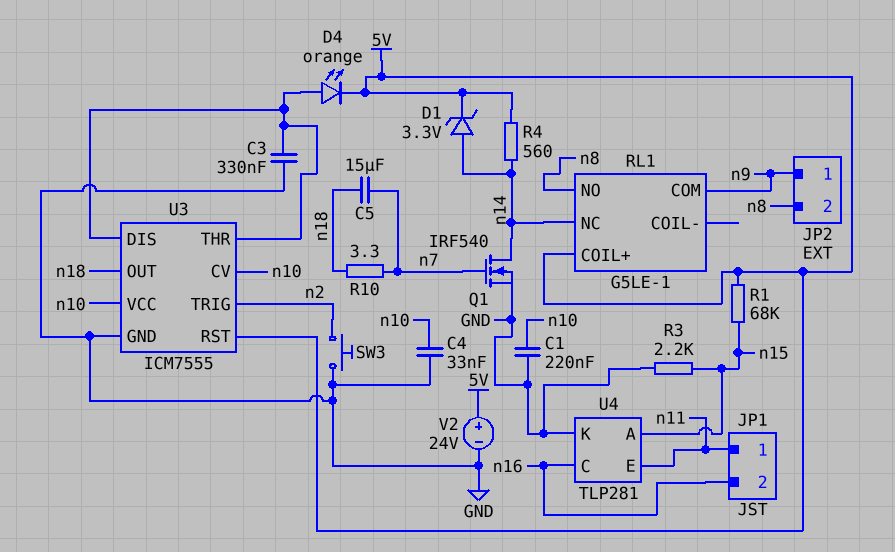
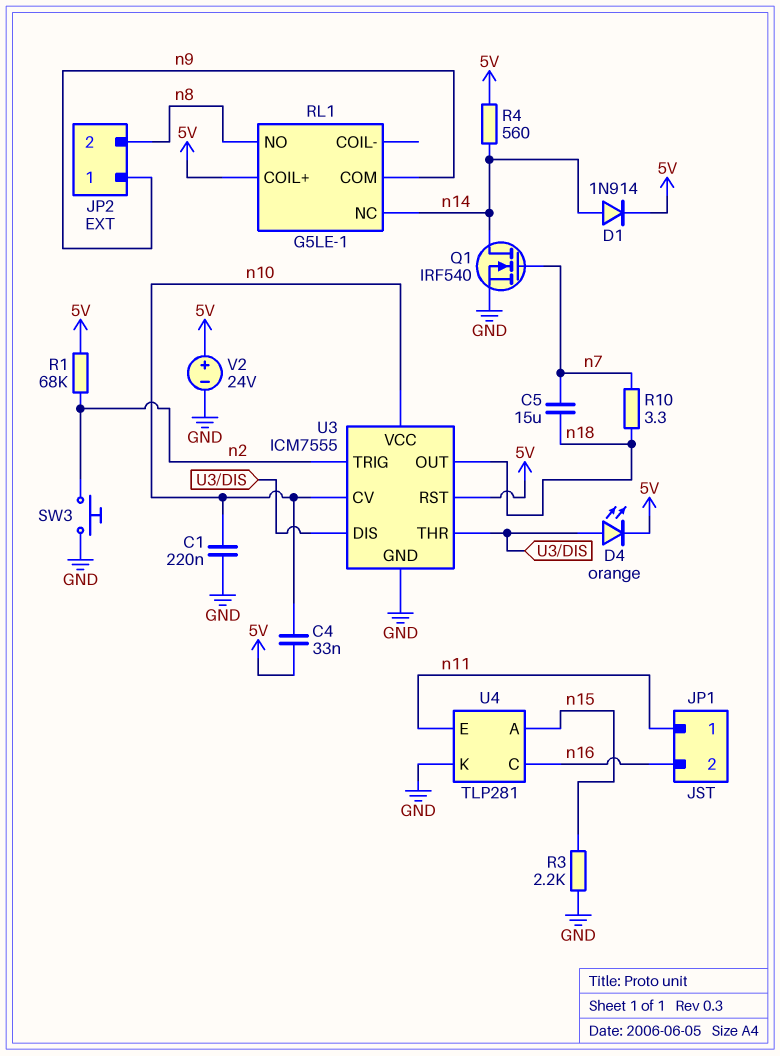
C3: 330nF (GND, U3/DIS) -> none
C4: 33nF (GND, n10) -> 33nF (5V, n10)
D1: zener 3.3V (A n14, K 5V) -> diode 1N914 (A n14, K 5V)
R1: 68k (5V, n15) -> 68k (5V, n2)

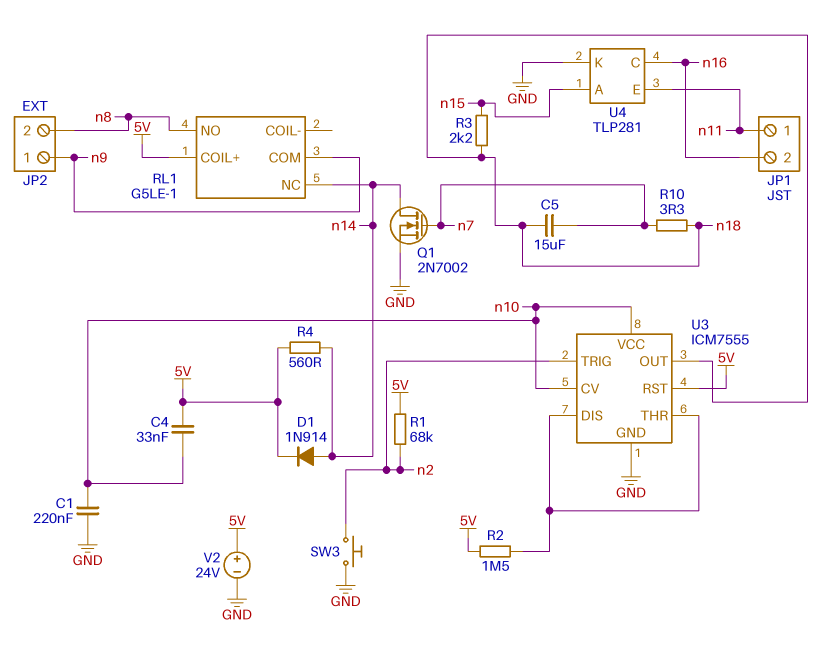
D4: LED orange (A U3/DIS, K 5V) -> none
Q1: NMOS IRF540 (G n7, D n14, S GND) -> NMOS 2N7002 (G n7, D n14, S GND)
R2: none -> 1.5M (5V, U3/DIS)
R3: 2.2k (GND, n15) -> 2.2k (n15, n18)

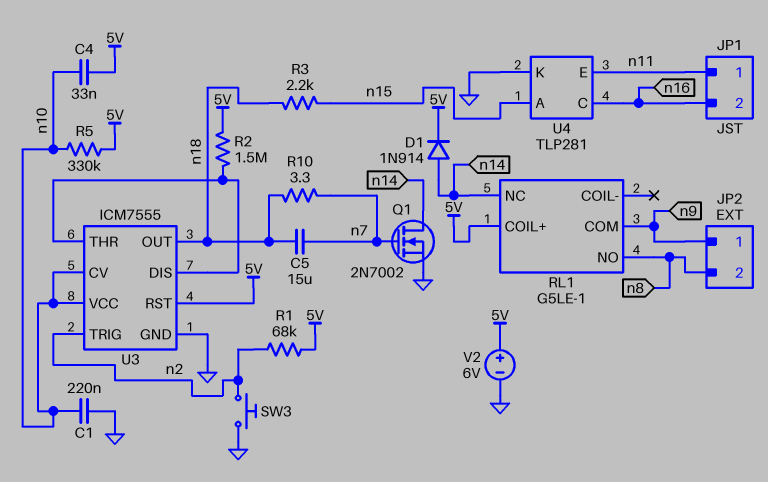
R4: 560 (5V, n14) -> none
R5: none -> 330k (5V, n10)
V2: 24V (plus 5V, minus GND) -> 6V (plus 5V, minus GND)

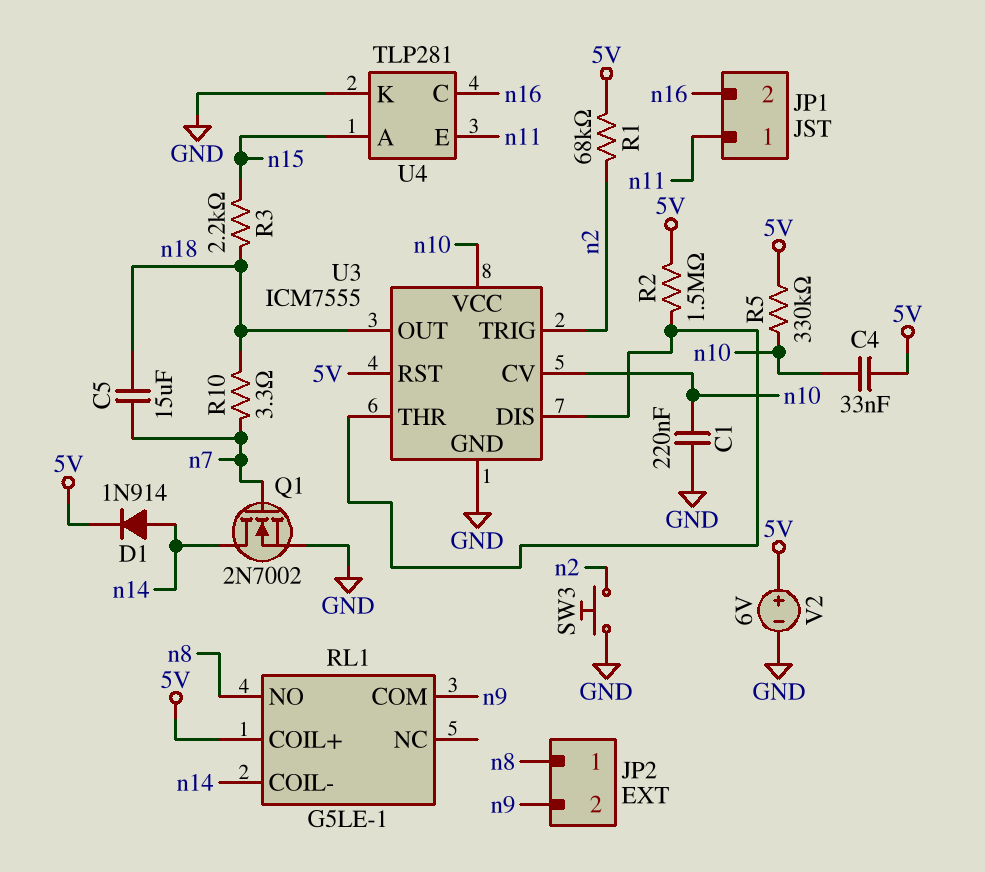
JP2 pin 1: n9 -> n8
JP2 pin 2: n8 -> n9
RL1 pin COIL-: none -> n14
RL1 pin NC: n14 -> none

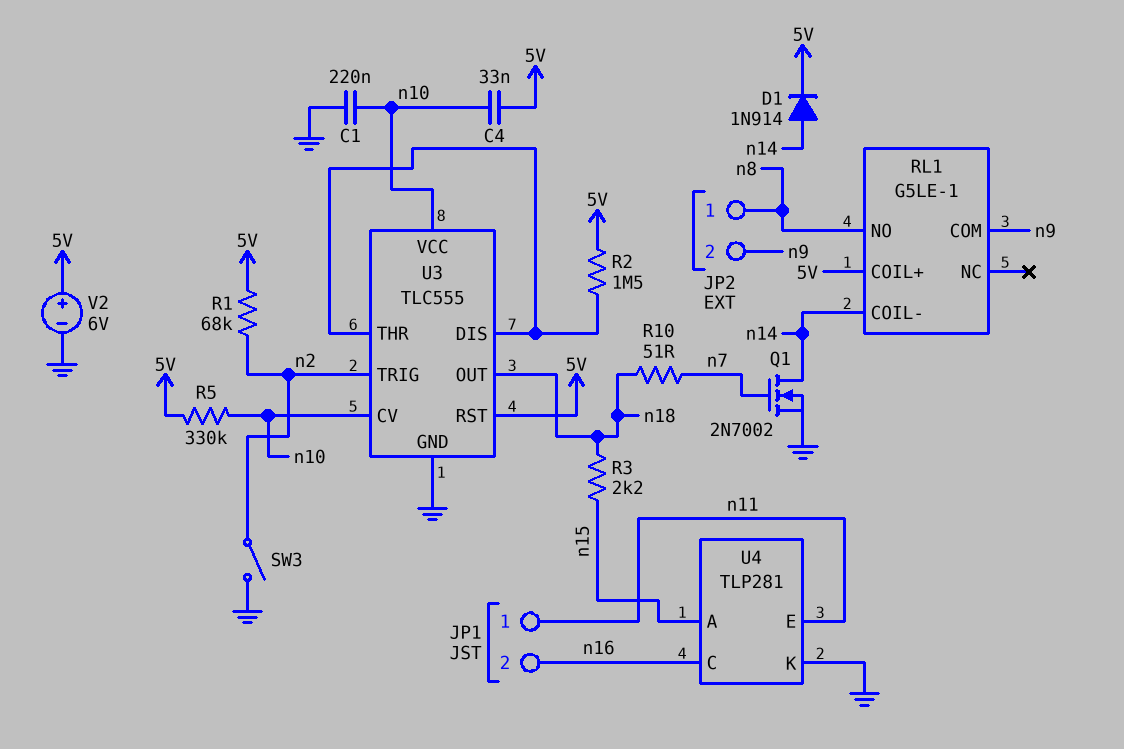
C5: 15uF (n7, n18) -> none
R10: 3.3 (n7, n18) -> 51 (n7, n18)
SW3: button (GND, n2) -> switch (GND, n2)
U3: ICM7555 -> TLC555

